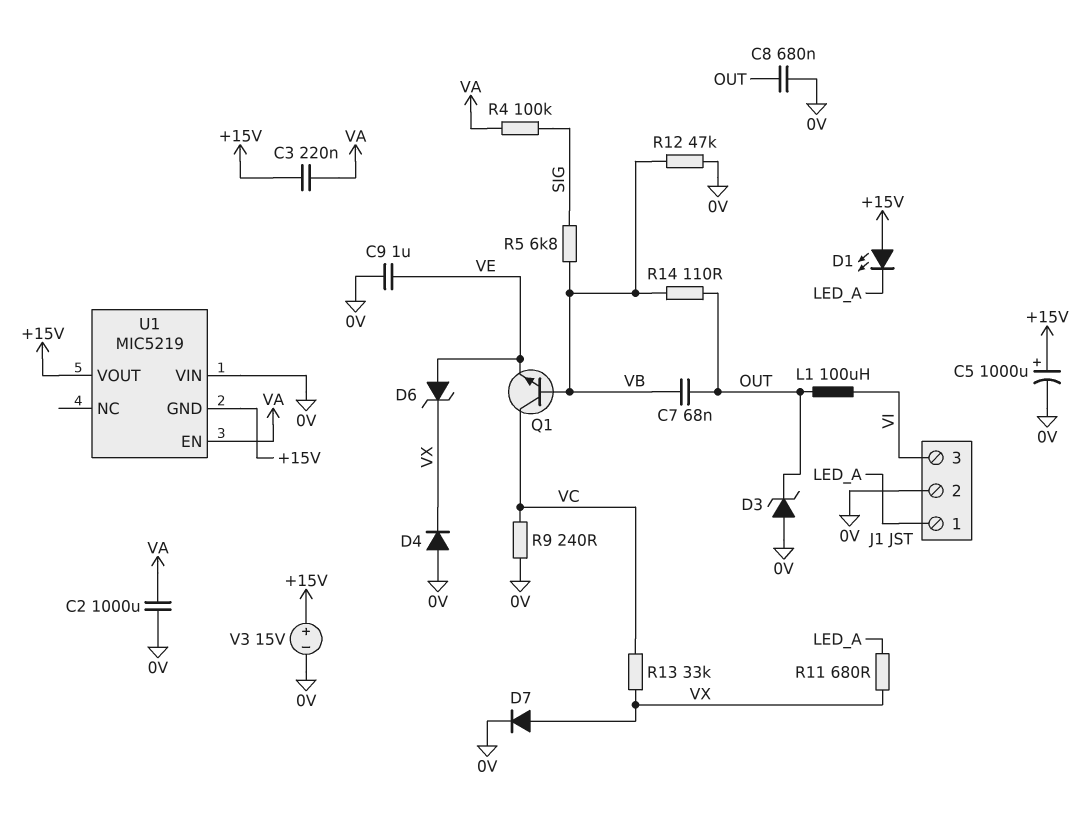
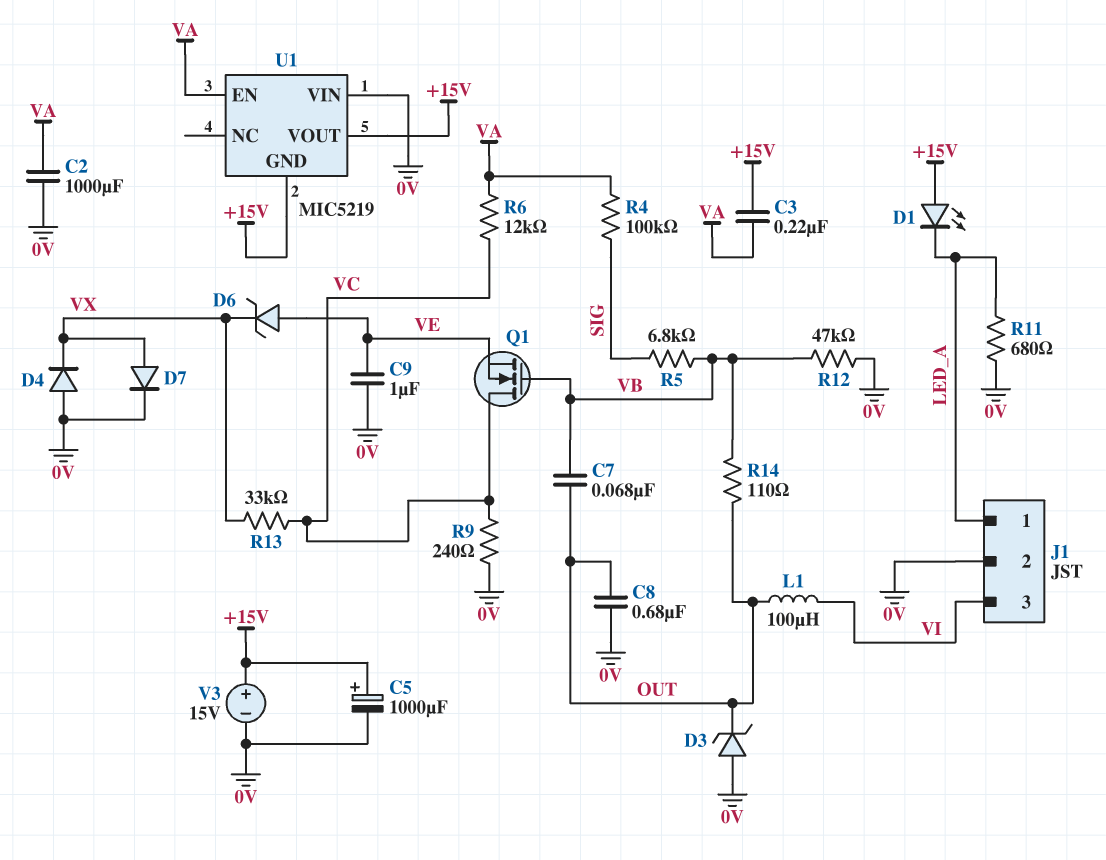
Q1: NPN (B VB, C VC, E VE) -> NMOS (G VB, D VC, S VE)
R6: none -> 12k (VA, VC)
R11: 680 (LED_A, VX) -> 680 (0V, LED_A)

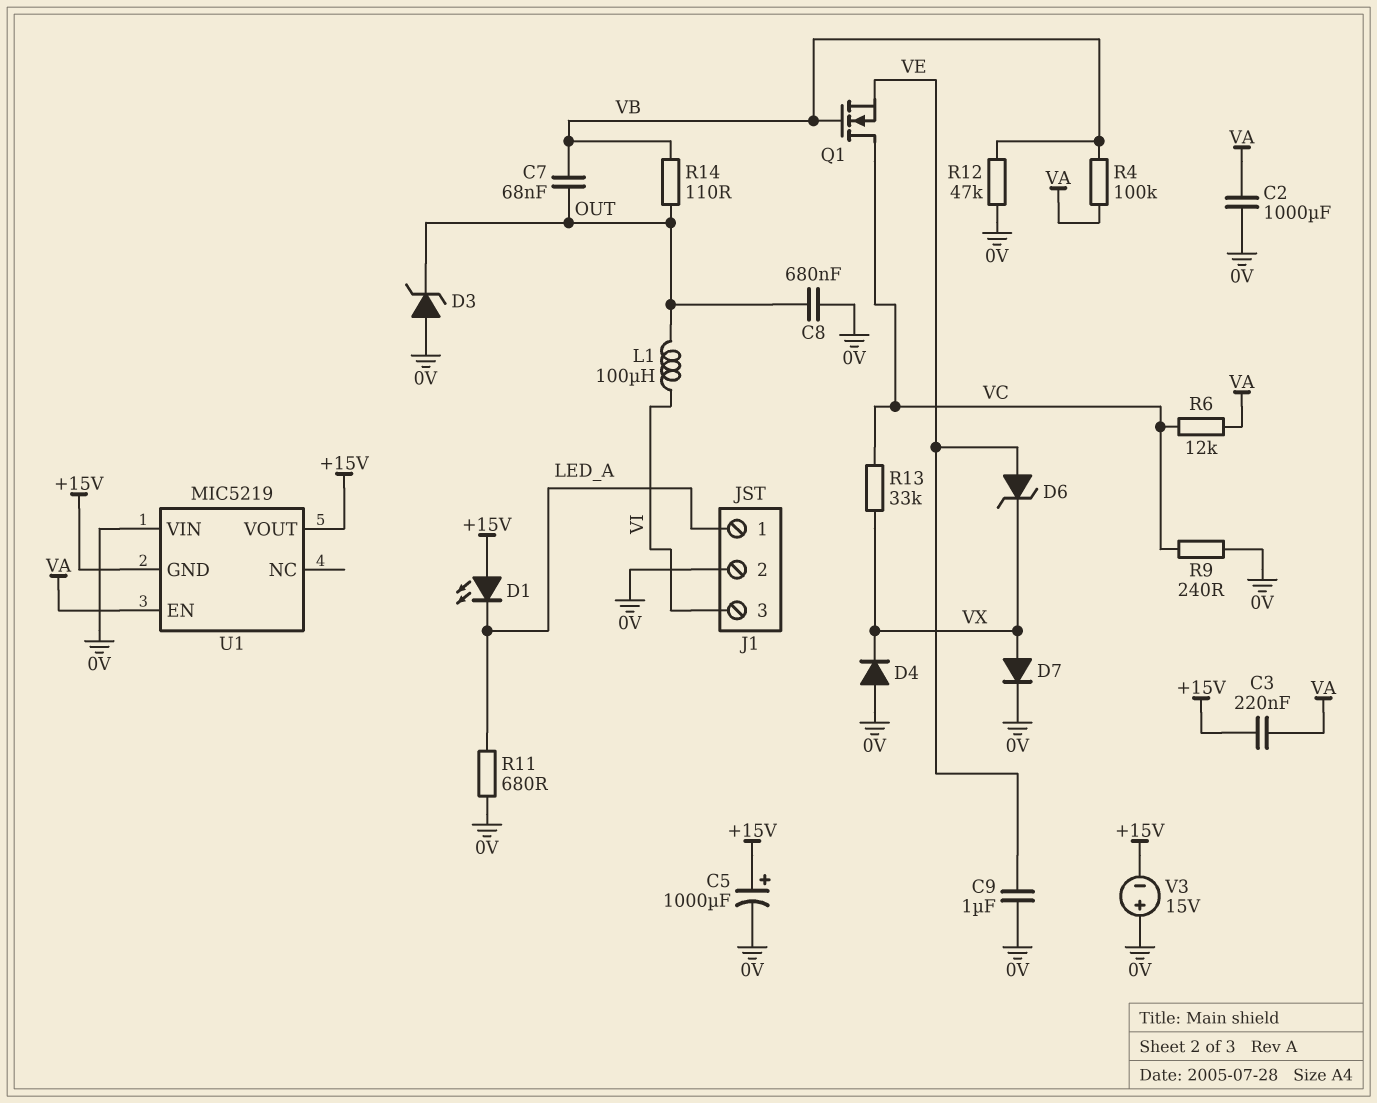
R4: 100k (SIG, VA) -> 100k (VA, VB)
R5: 6.8k (SIG, VB) -> none
V3: 15V (plus +15V, minus 0V) -> 15V (plus 0V, minus +15V)

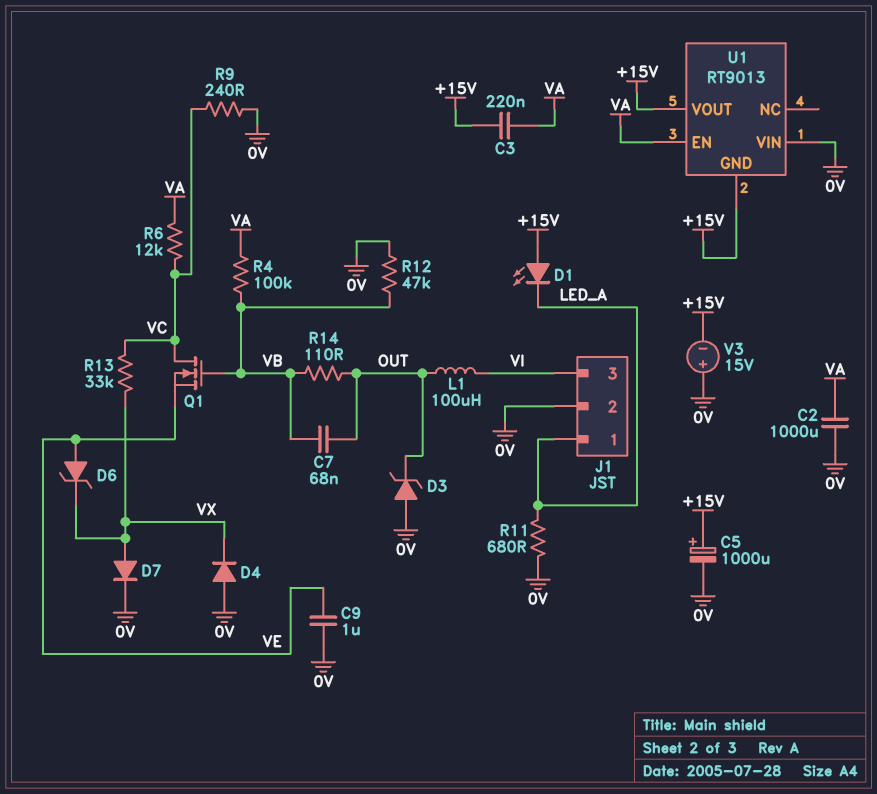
C8: 680nF (0V, OUT) -> none
U1: MIC5219 -> RT9013

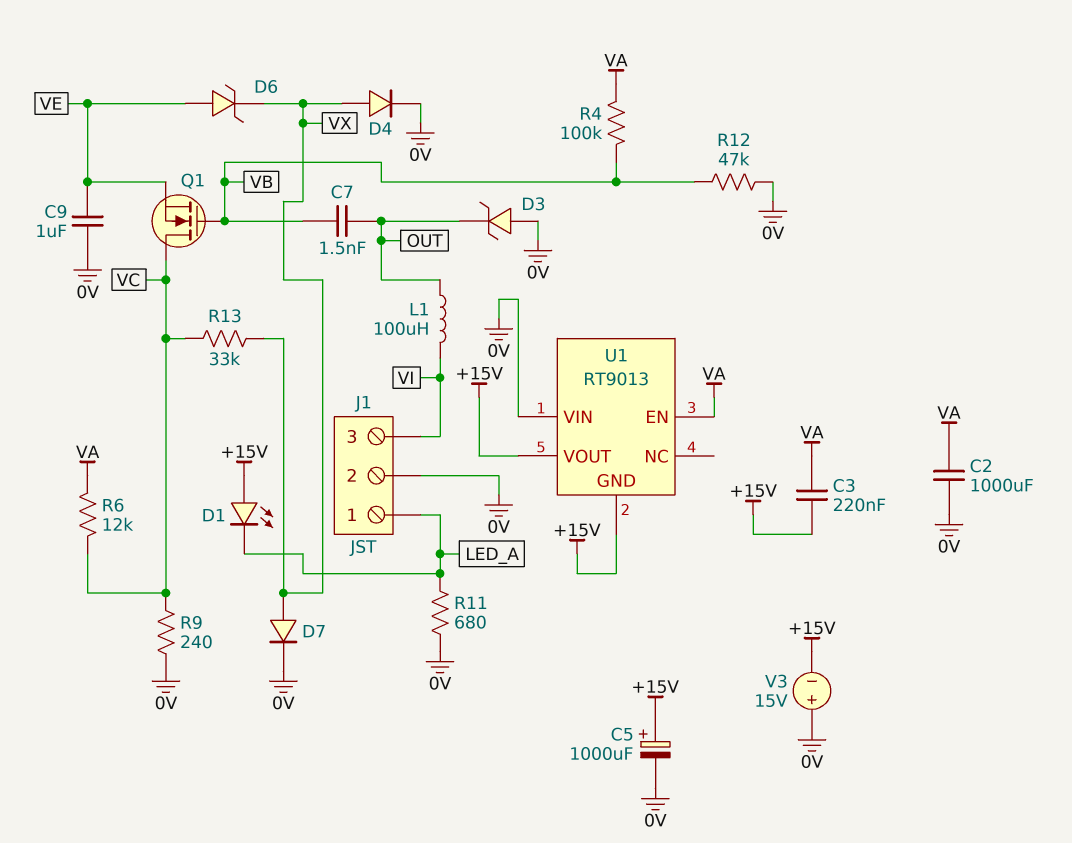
C7: 68nF (OUT, VB) -> 1.5nF (OUT, VB)
D4: diode (A 0V, K VX) -> diode (A VX, K 0V)
R14: 110 (OUT, VB) -> none

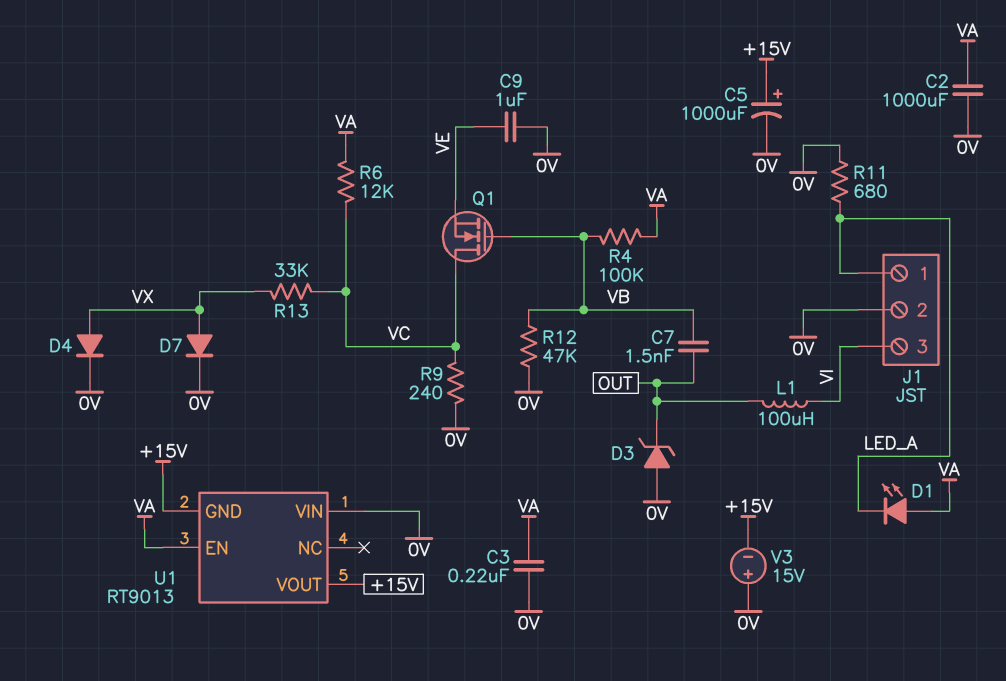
C3: 220nF (+15V, VA) -> 220nF (0V, VA)
D1: LED (A +15V, K LED_A) -> LED (A VA, K LED_A)
D6: zener (A VE, K VX) -> none

